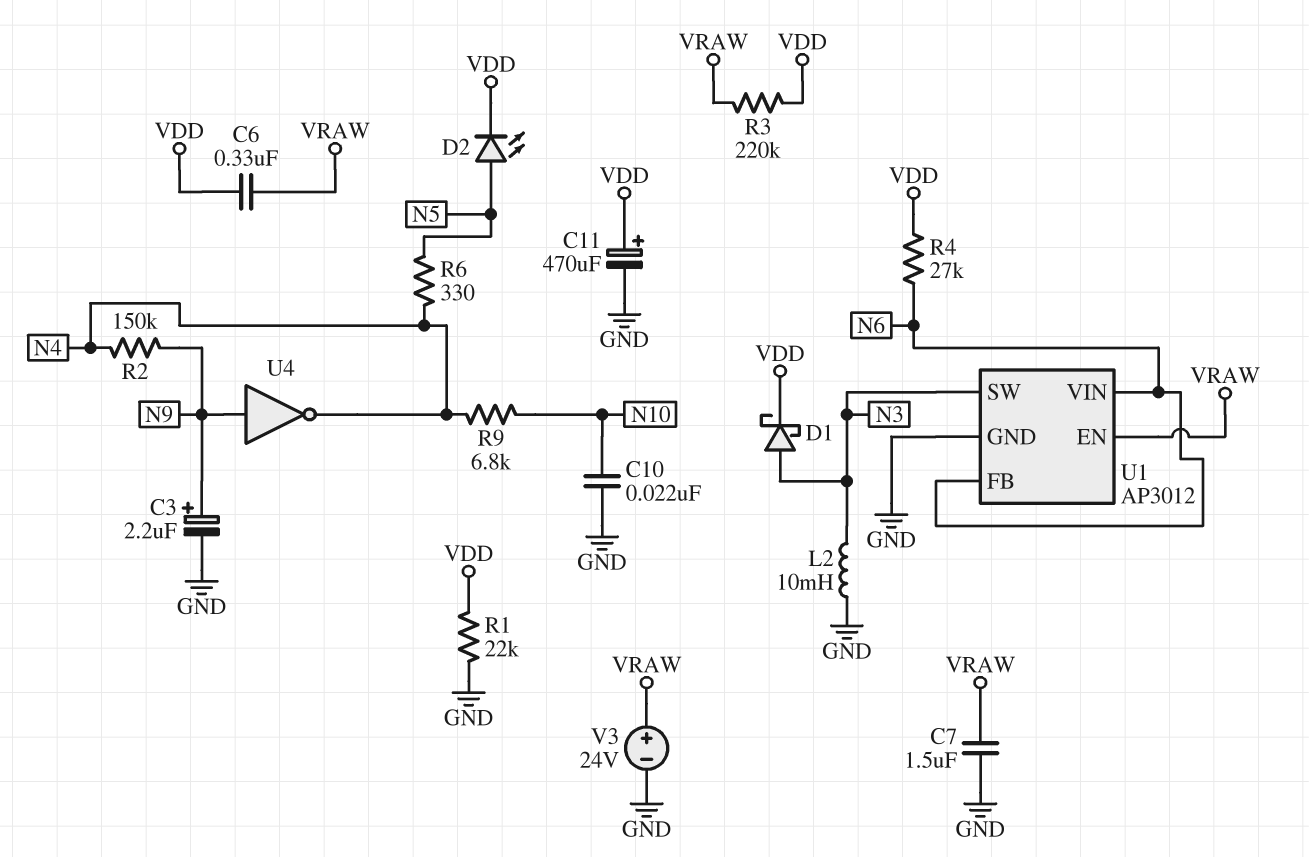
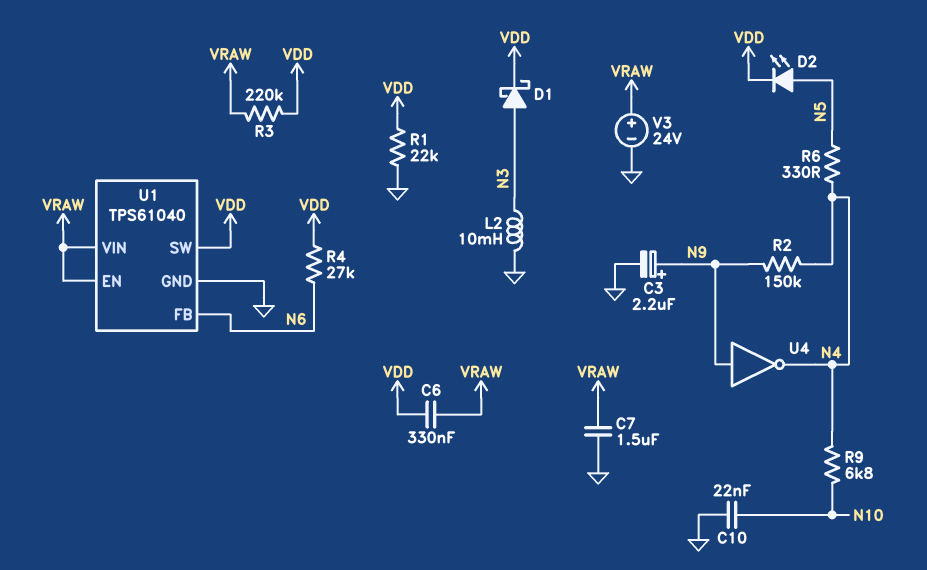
C11: 470uF (plus VDD, minus GND) -> none
U1: AP3012 -> TPS61040
U1 pin SW: N3 -> VDD
U1 pin VIN: N6 -> VRAW

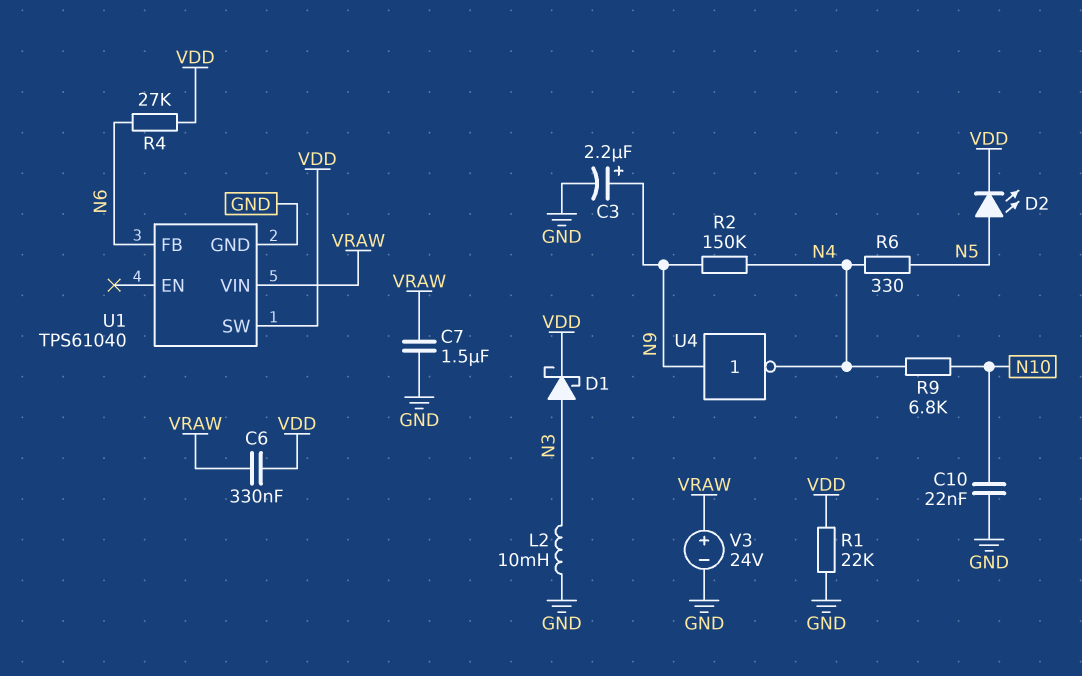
R3: 220k (VDD, VRAW) -> none
U1 pin EN: VRAW -> none

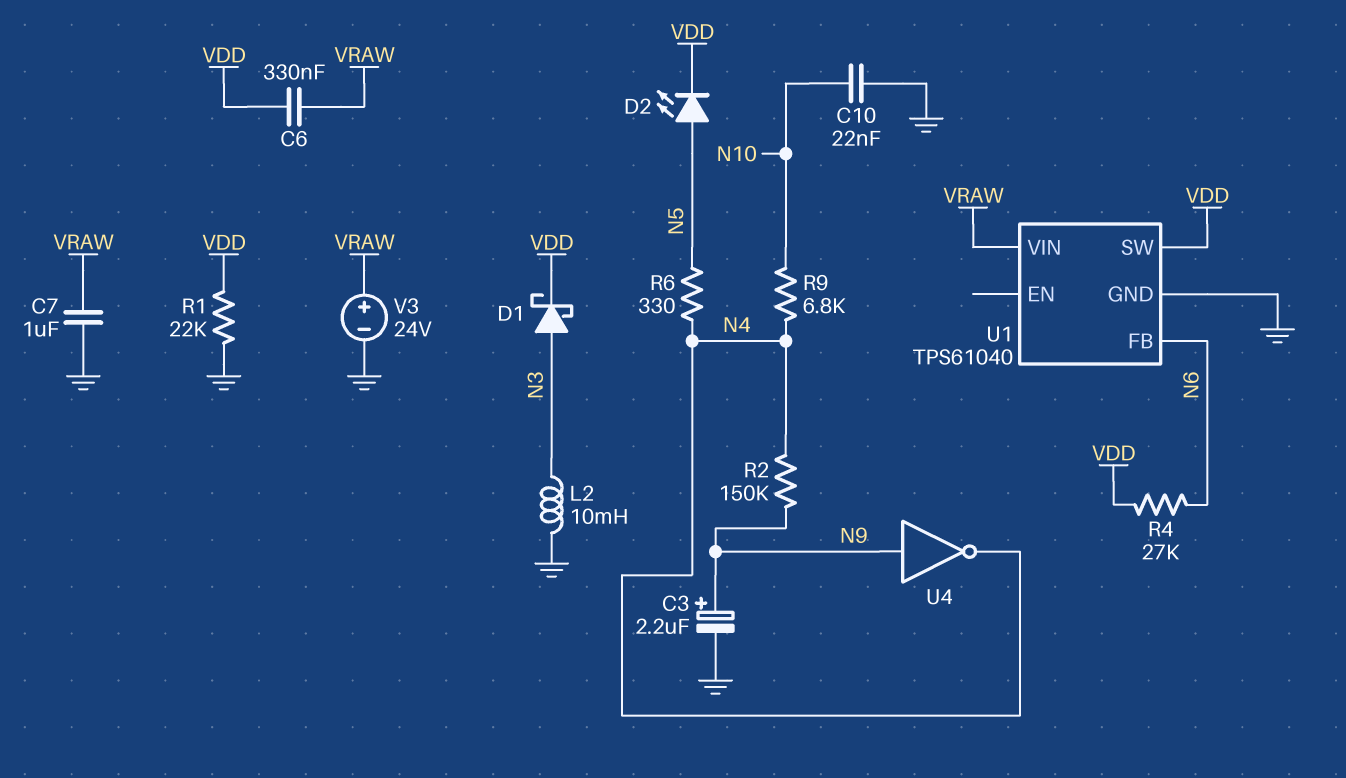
C7: 1.5uF (GND, VRAW) -> 1uF (GND, VRAW)

